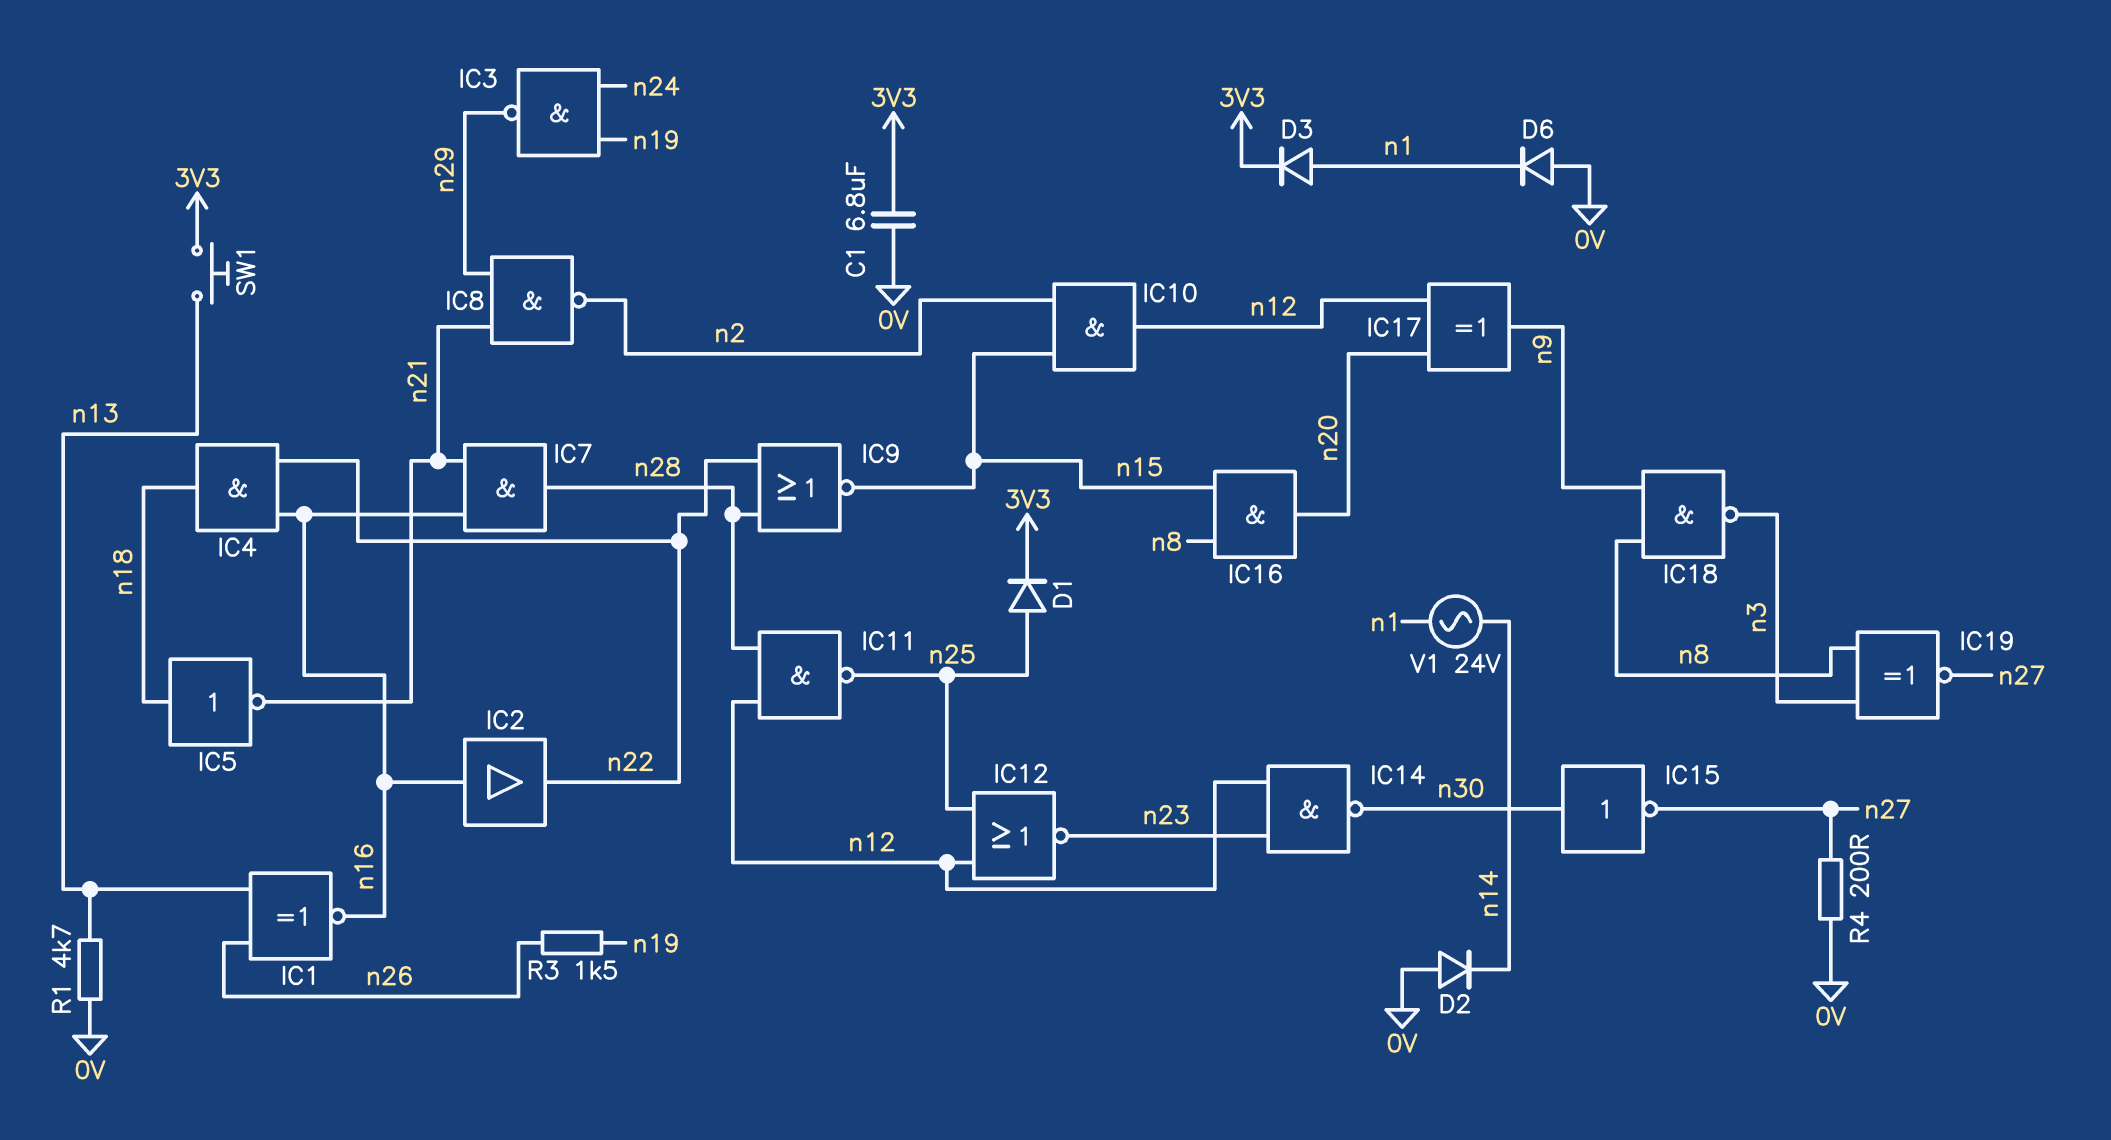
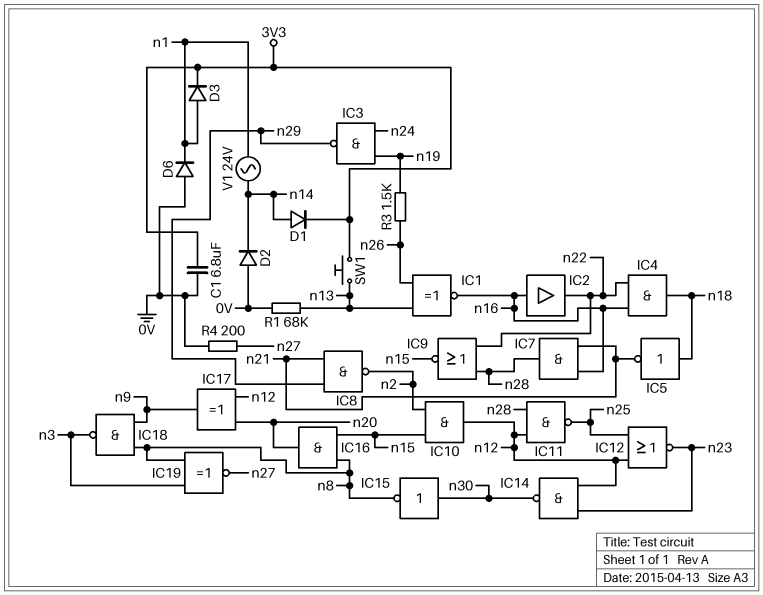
D1: diode (A n25, K 3V3) -> diode (A n14, K 3V3)
IC15: NOT (in n30, out n27) -> NOT (in n30, out n8)
R1: 4.7k (0V, n13) -> 68k (0V, n13)

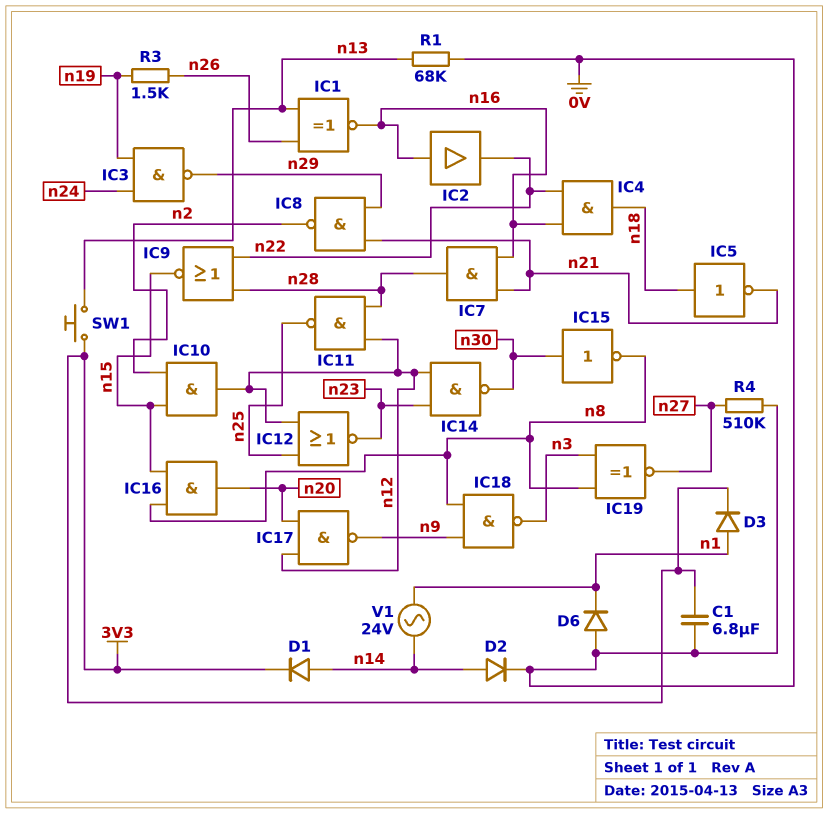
D2: diode (A 0V, K n14) -> diode (A n14, K 0V)
IC17: XOR (in n12, in n20, out n9) -> NAND (in n12, in n20, out n9)
R4: 200 (0V, n27) -> 510k (0V, n27)

